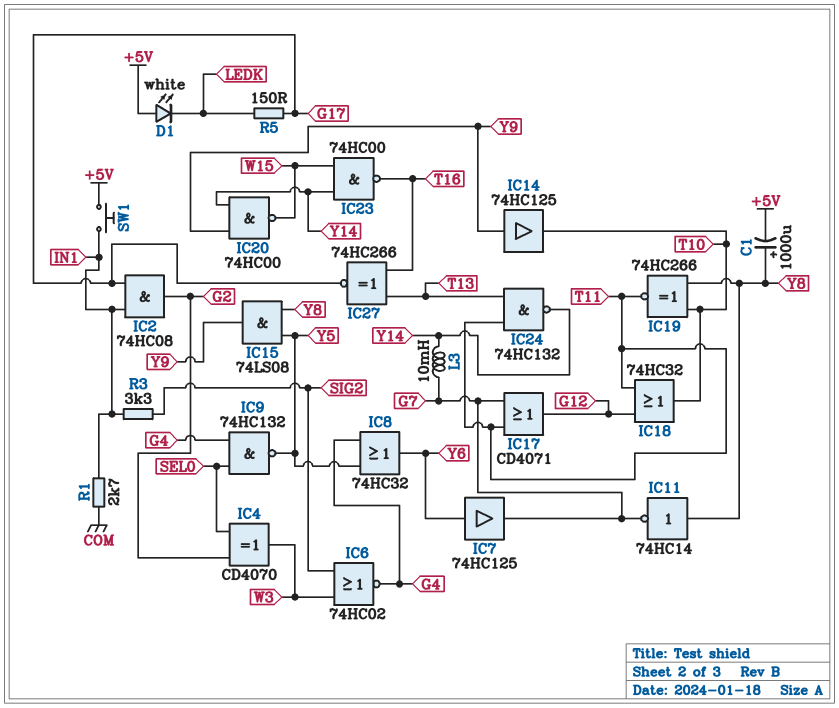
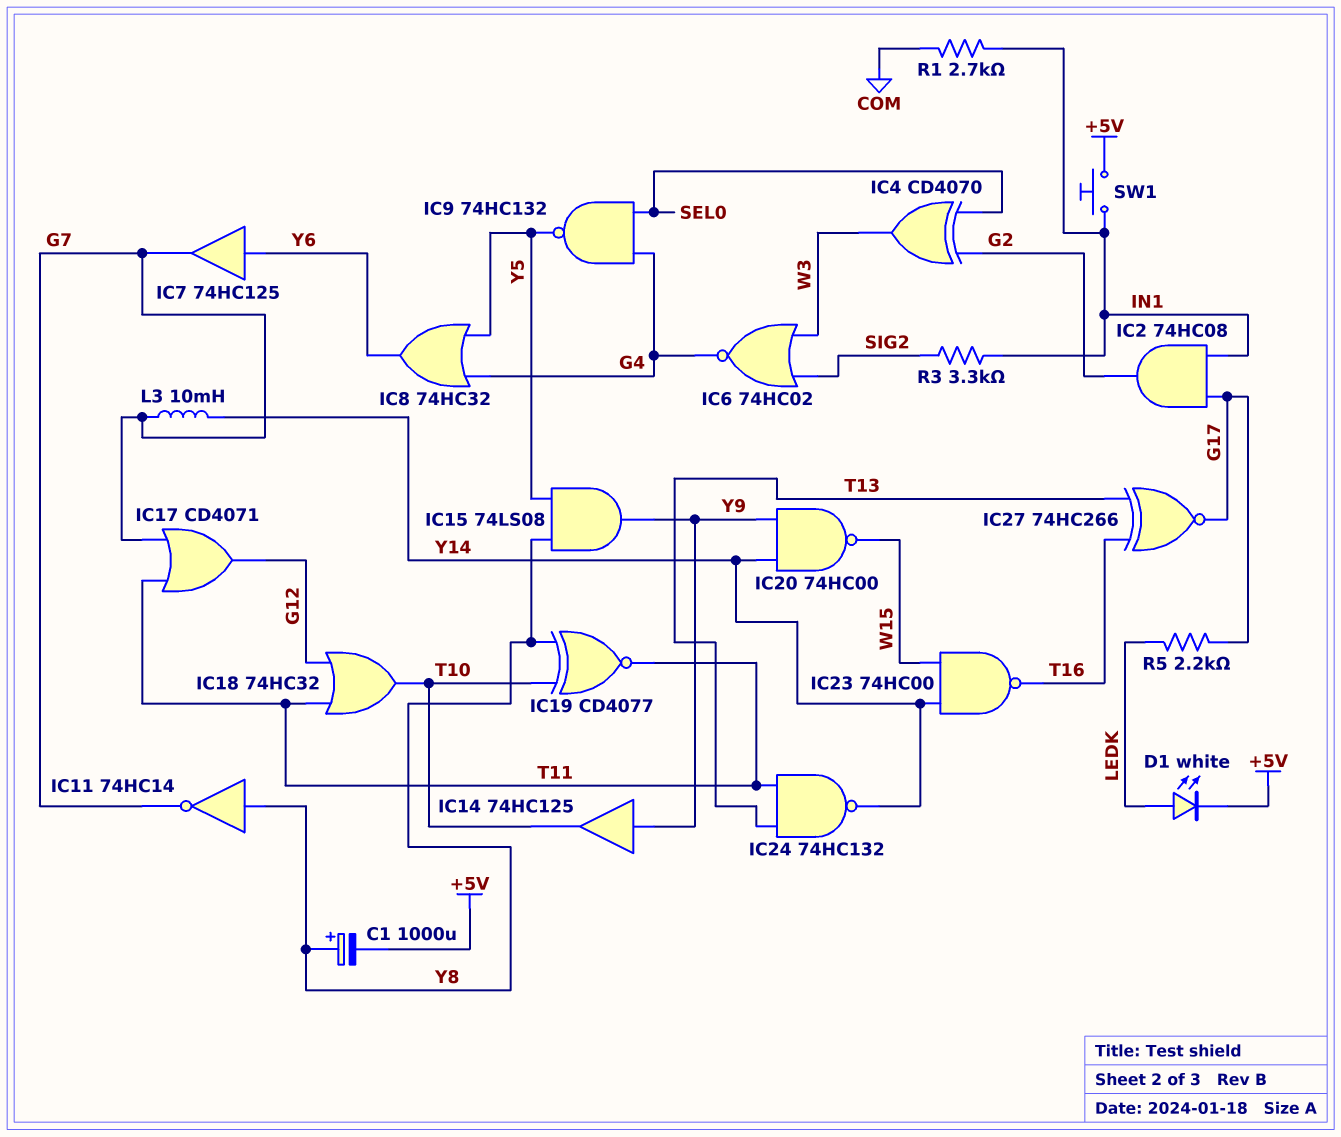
D1: LED white (A +5V, K LEDK) -> LED white (A LEDK, K +5V)
IC19: XNOR 74HC266 (in T10, in Y8, out T11) -> XNOR CD4077 (in T10, in Y8, out T11)
R5: 150 (G17, LEDK) -> 2.2k (G17, LEDK)

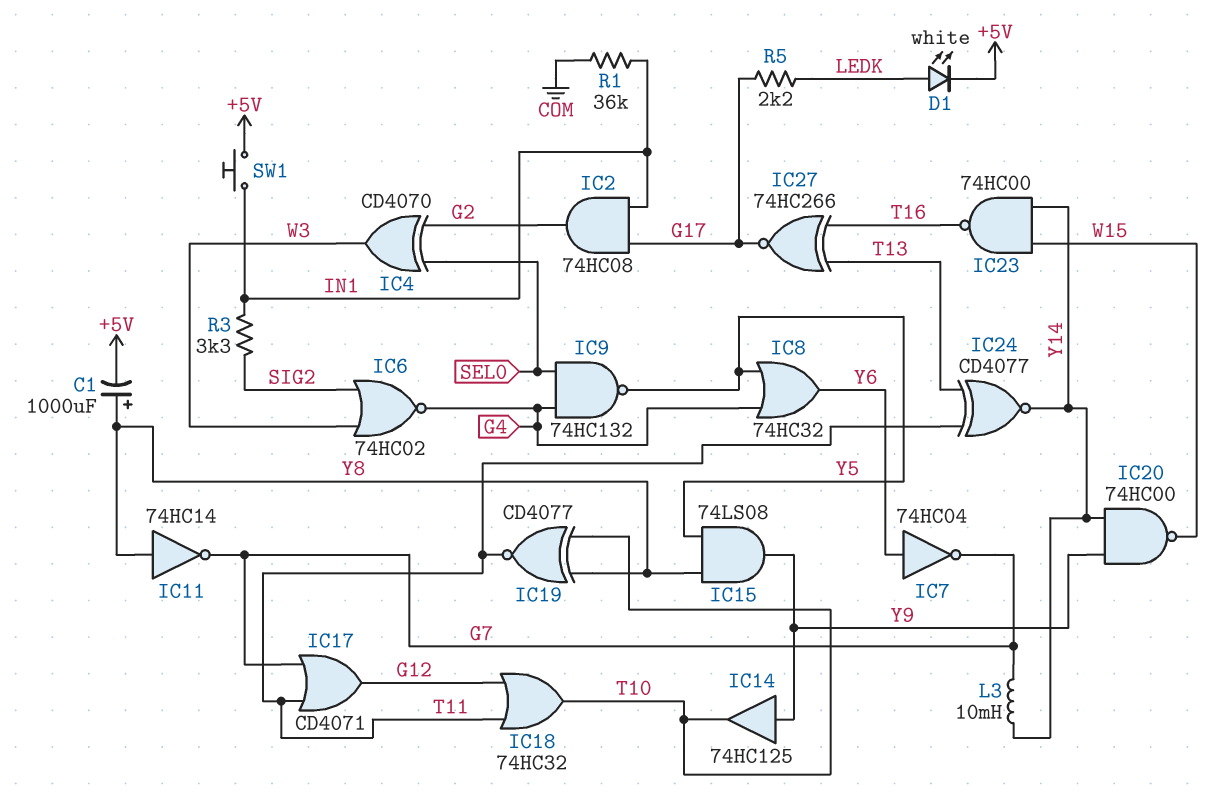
IC7: buffer 74HC125 (in Y6, out G7) -> NOT 74HC04 (in Y6, out G7)
IC24: NAND 74HC132 (in T11, in T13, out Y14) -> XNOR CD4077 (in T11, in T13, out Y14)
R1: 2.7k (COM, IN1) -> 36k (COM, IN1)

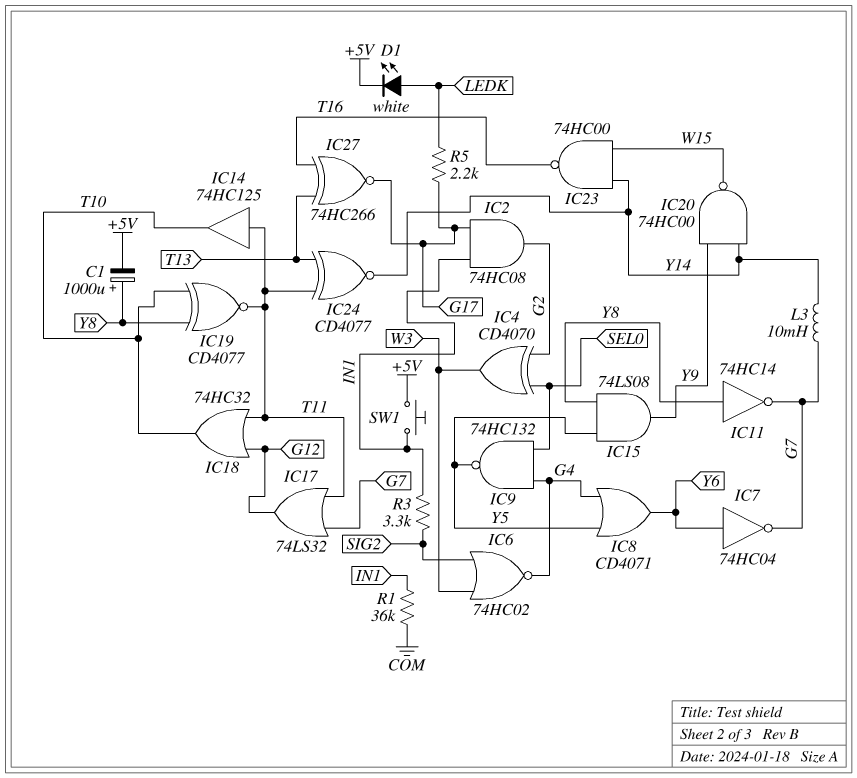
IC8: OR 74HC32 (in G4, in Y5, out Y6) -> OR CD4071 (in G4, in Y5, out Y6)
IC14: buffer 74HC125 (in Y9, out T10) -> buffer 74HC125 (in T11, out T10)
IC17: OR CD4071 (in G7, in T11, out G12) -> OR 74LS32 (in G7, in T11, out G12)

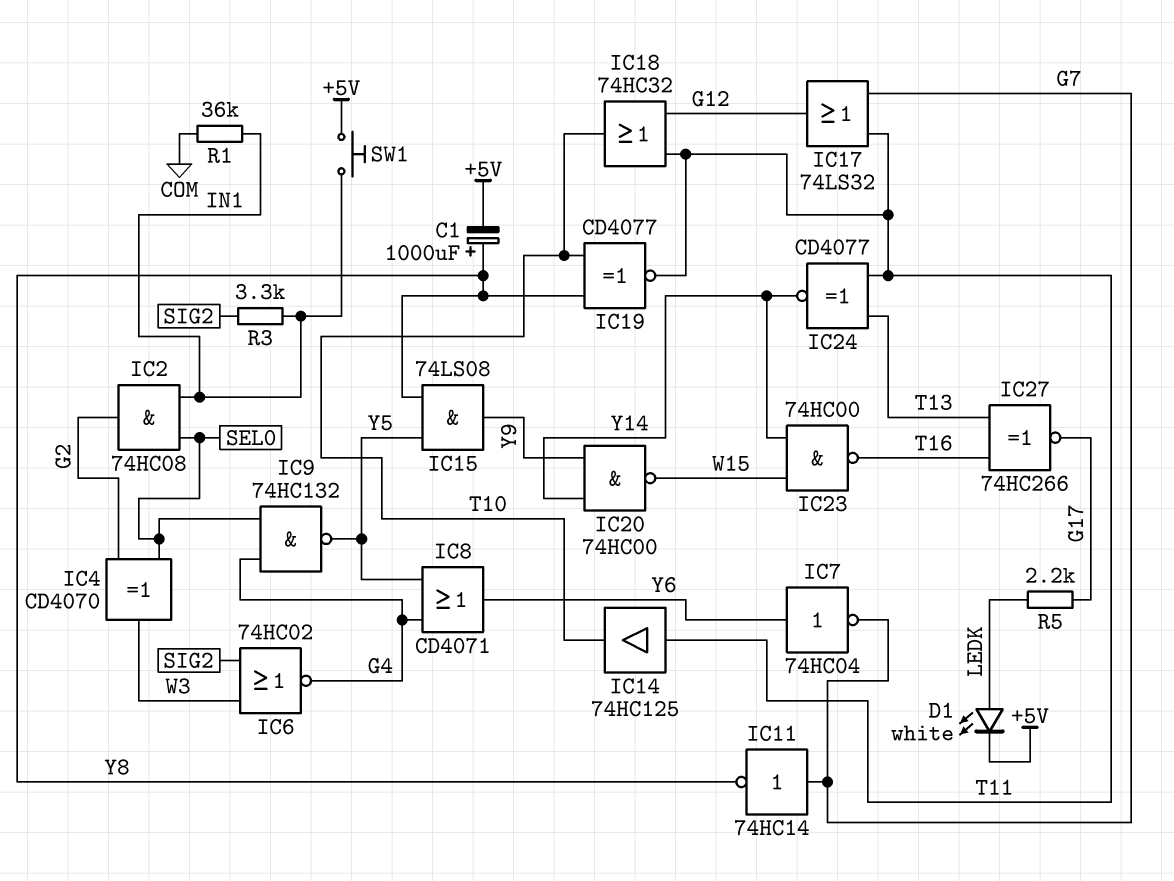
IC2: AND 74HC08 (in G17, in IN1, out G2) -> AND 74HC08 (in IN1, in SEL0, out G2)
IC11: NOT 74HC14 (in Y8, out G7) -> NOT 74HC14 (in G7, out Y8)
L3: 10mH (G7, Y14) -> none

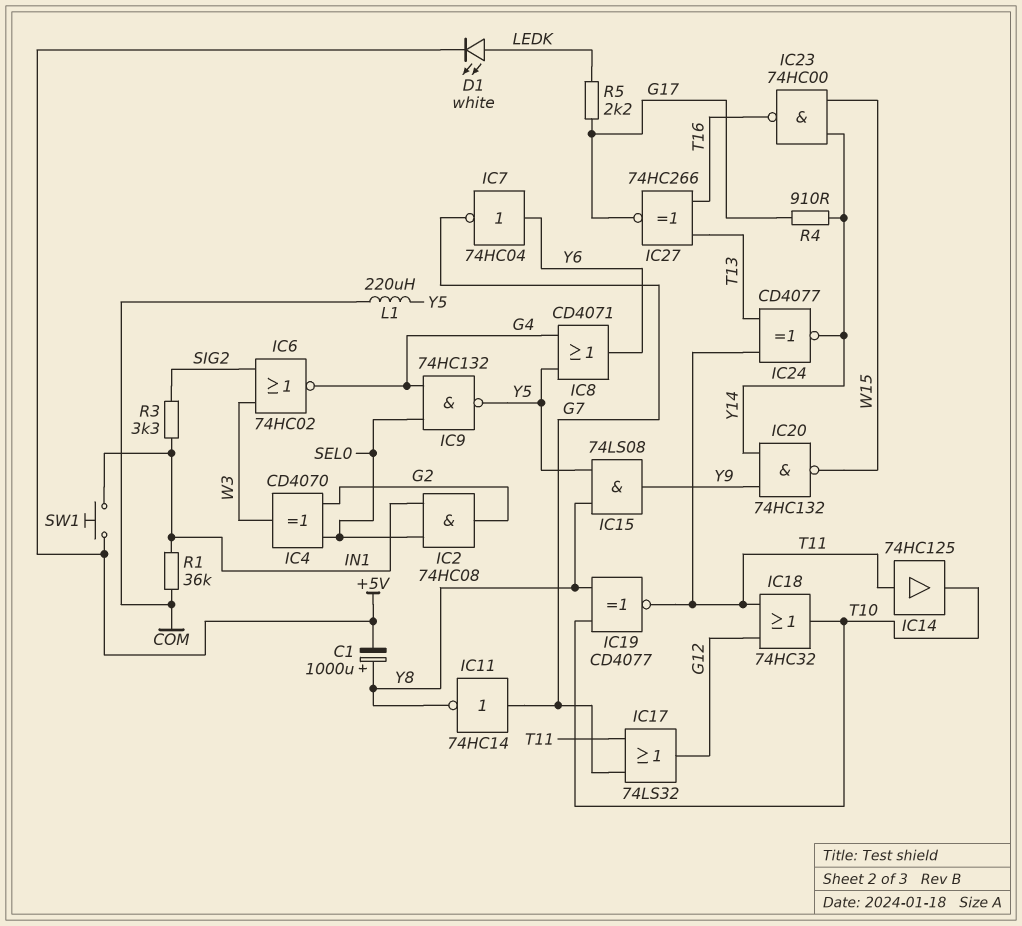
IC20: NAND 74HC00 (in Y9, in Y14, out W15) -> NAND 74HC132 (in Y9, in Y14, out W15)
L1: none -> 220uH (COM, Y5)
R4: none -> 910 (G17, Y14)

